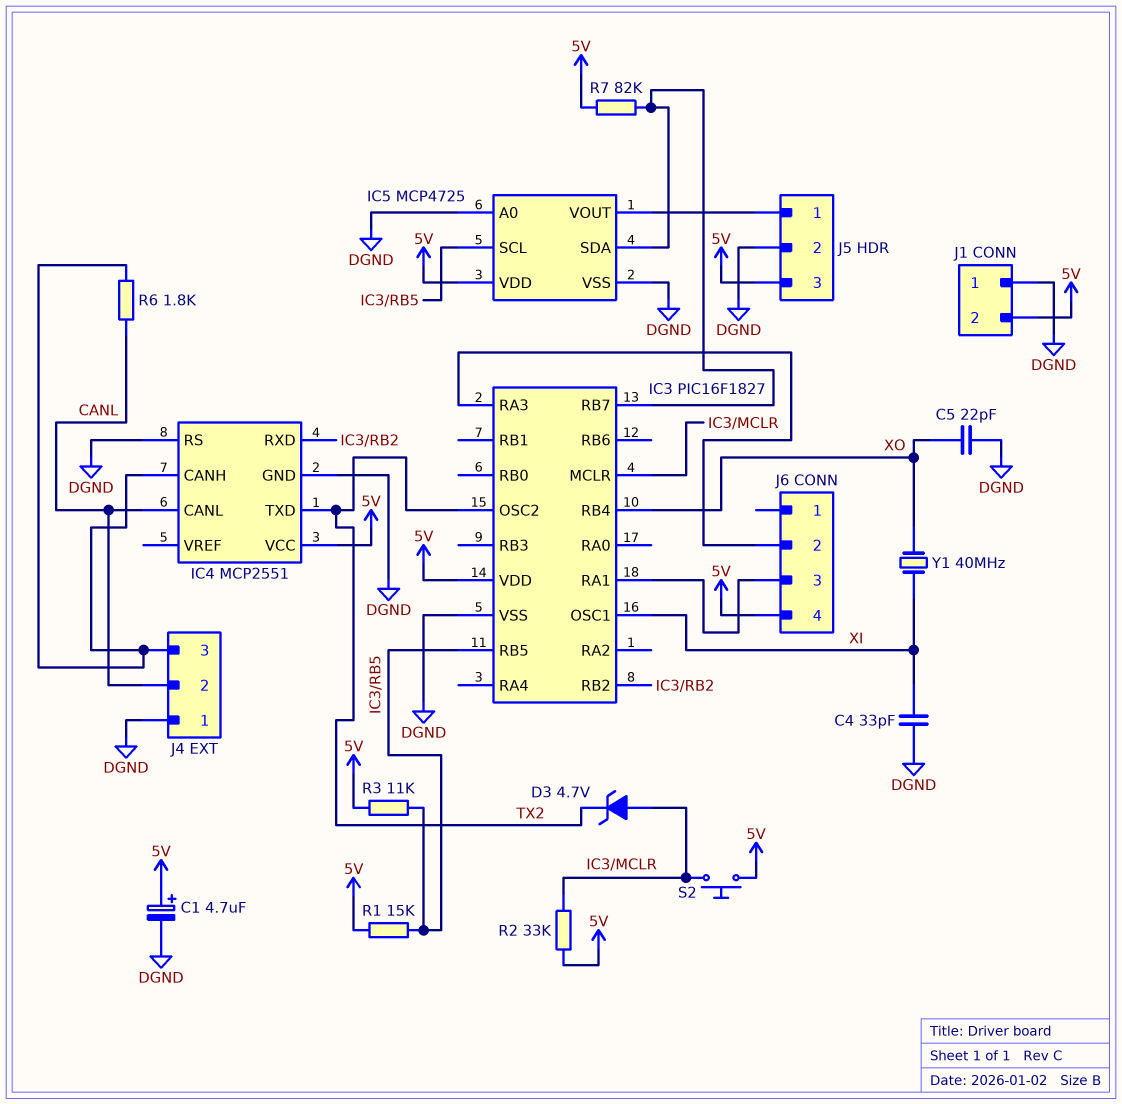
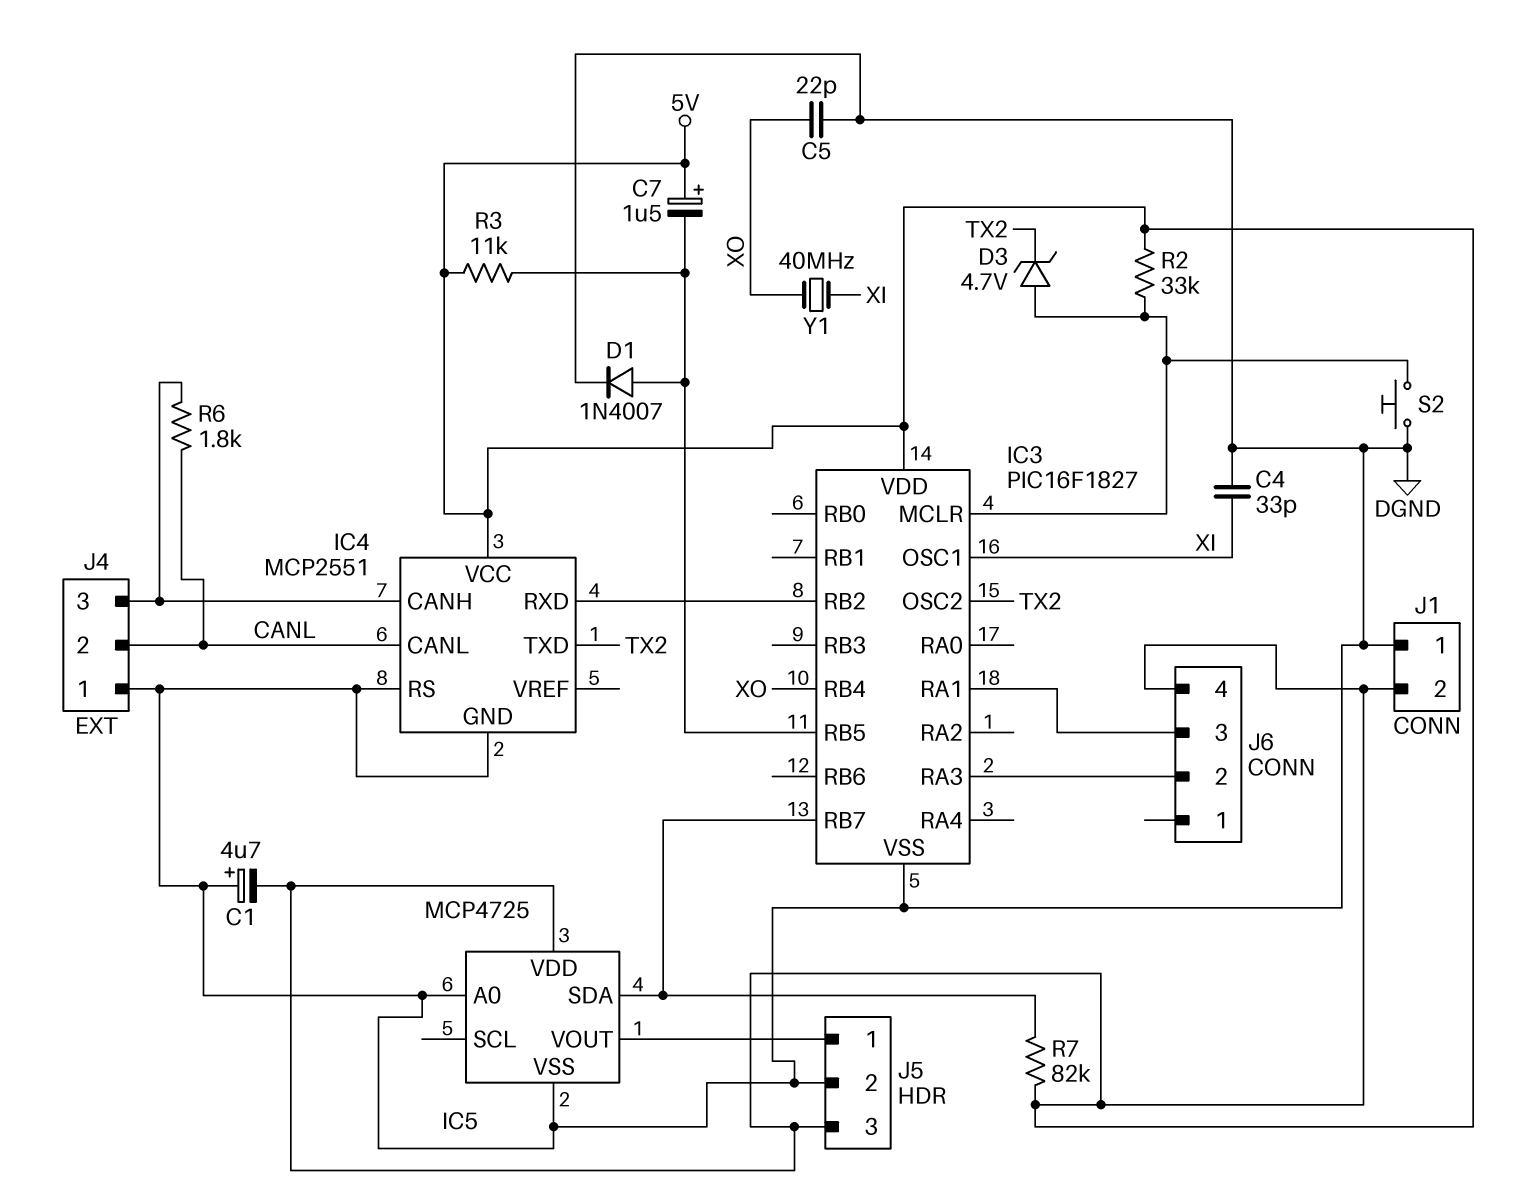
C1: 4.7uF (plus 5V, minus DGND) -> 4.7uF (plus DGND, minus 5V)
C7: none -> 1.5uF (plus 5V, minus IC3/RB5)
D1: none -> diode 1N4007 (A IC3/RB5, K DGND)
IC5 pin SCL: IC3/RB5 -> none
R1: 15k (5V, IC3/RB5) -> none
S2: button (5V, IC3/MCLR) -> button (DGND, IC3/MCLR)

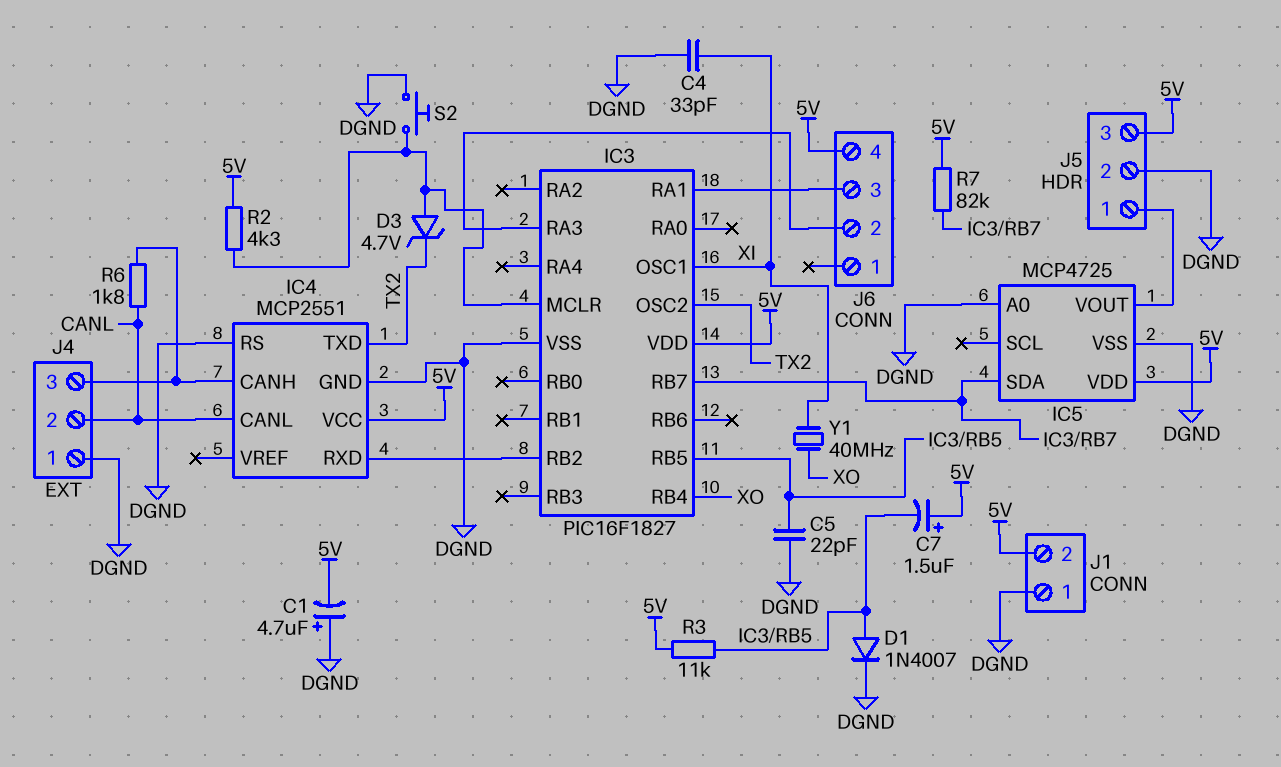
C5: 22pF (DGND, XO) -> 22pF (DGND, IC3/RB5)
R2: 33k (5V, IC3/MCLR) -> 4.3k (5V, IC3/MCLR)

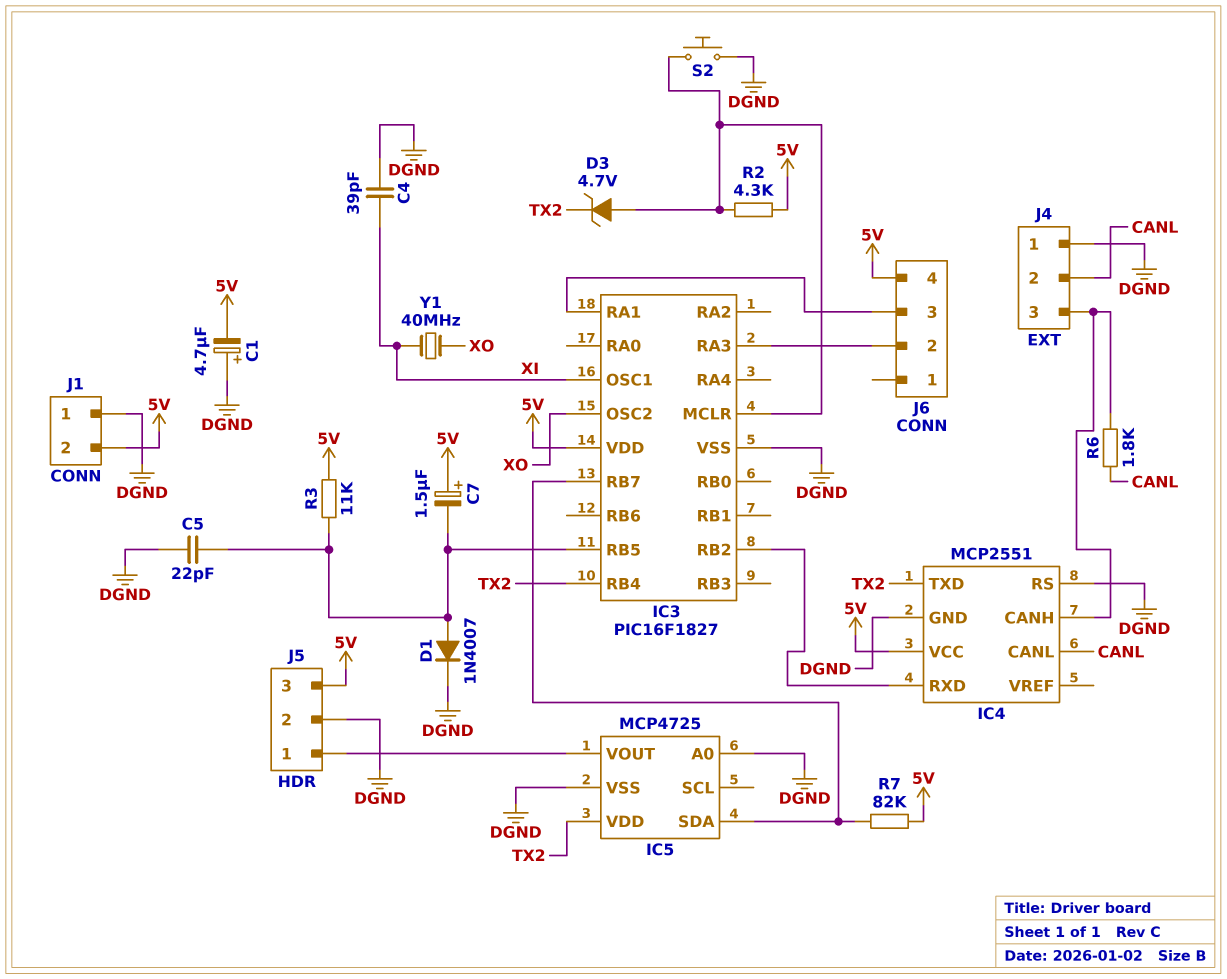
C4: 33pF (DGND, XI) -> 39pF (DGND, XI)
IC3 pin OSC2: TX2 -> XO
IC3 pin RB4: XO -> TX2
IC5 pin VDD: 5V -> TX2

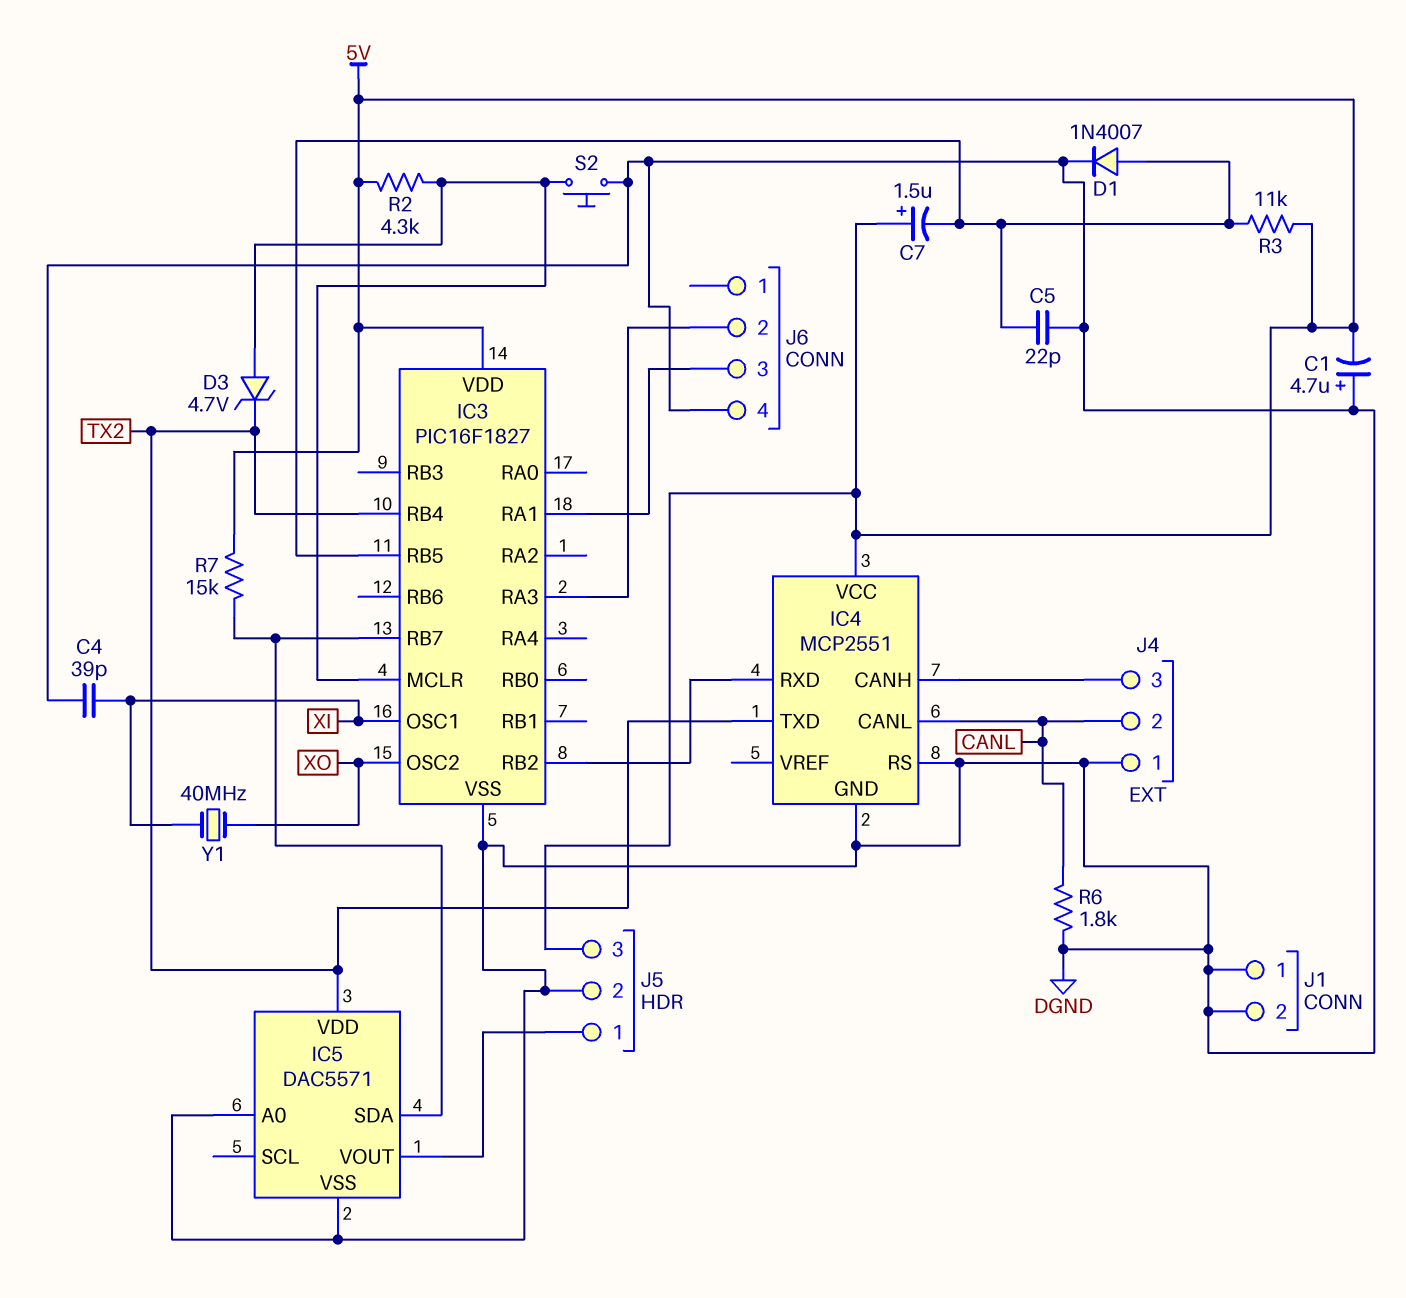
IC5: MCP4725 -> DAC5571
J1 pin 2: 5V -> DGND
J6 pin 4: 5V -> DGND
R6: 1.8k (CANL, IC4/CANH) -> 1.8k (CANL, DGND)
R7: 82k (5V, IC3/RB7) -> 15k (5V, IC3/RB7)

